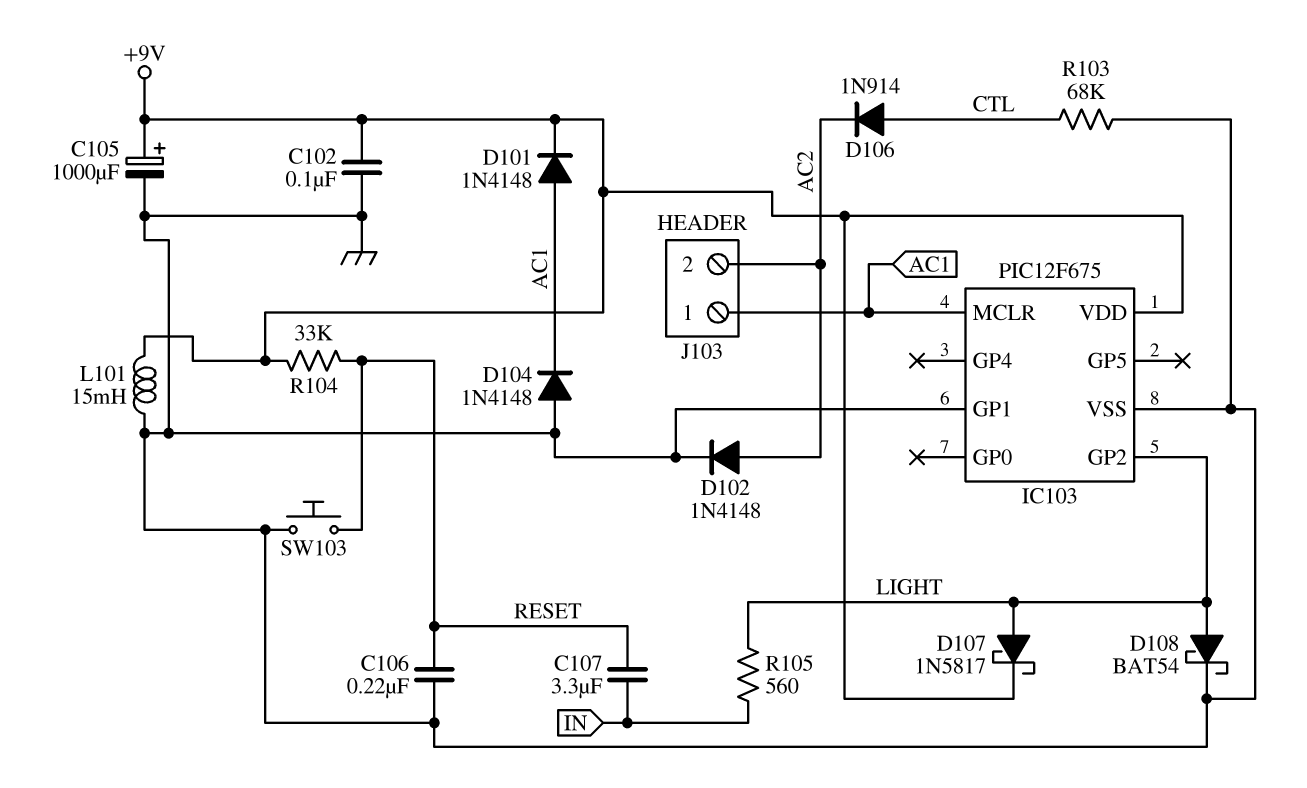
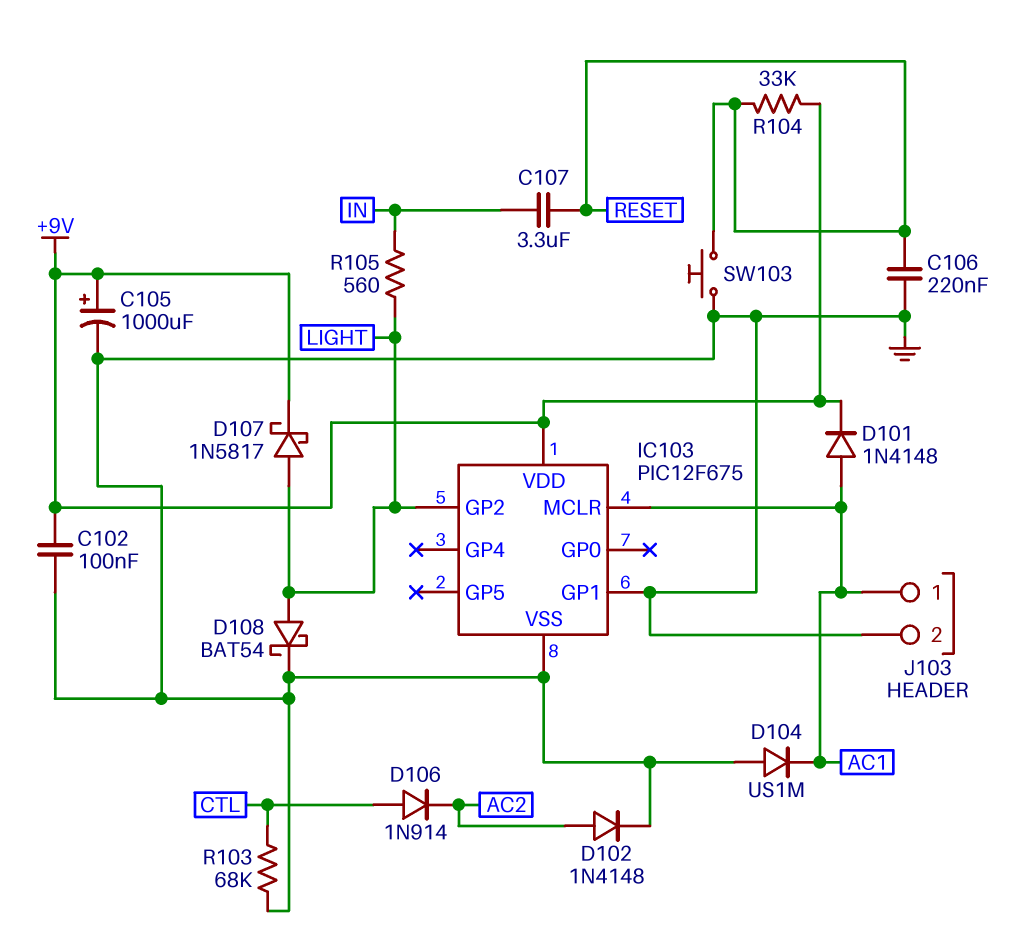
D104: diode 1N4148 (A GND, K AC1) -> diode US1M (A GND, K AC1)
J103 pin 2: AC2 -> GND
L101: 15mH (+9V, GND) -> none

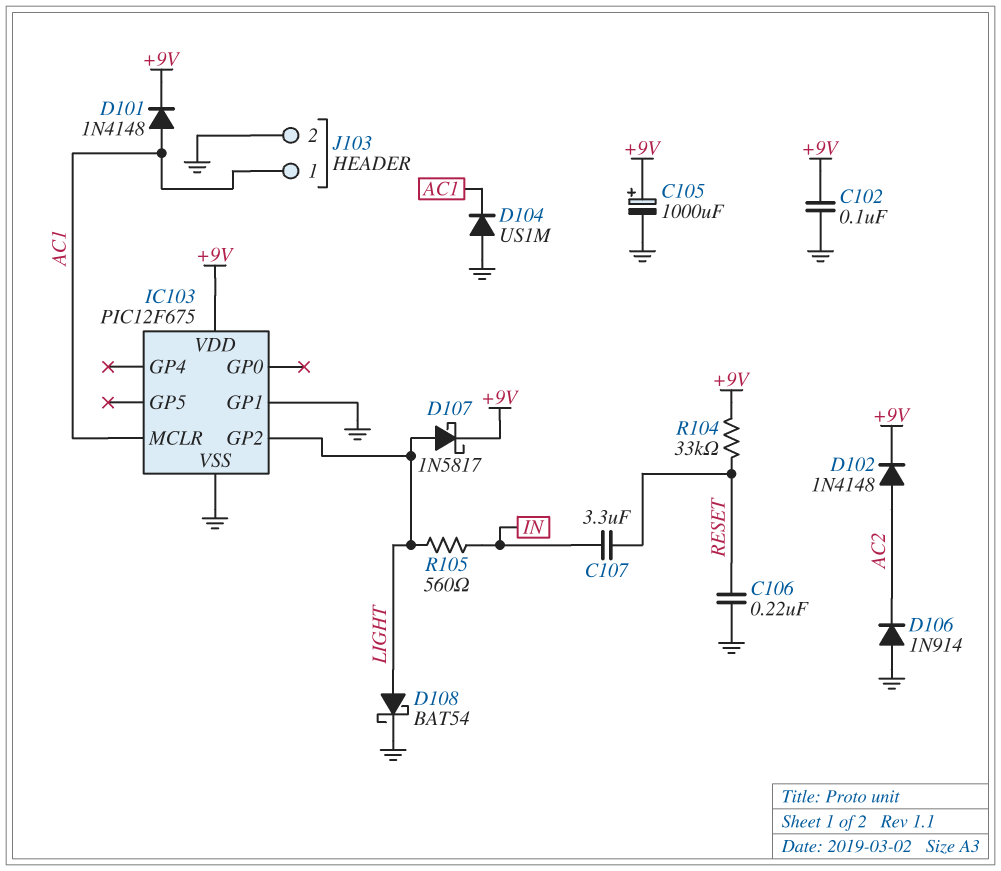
D102: diode 1N4148 (A AC2, K GND) -> diode 1N4148 (A AC2, K +9V)
D106: diode 1N914 (A CTL, K AC2) -> diode 1N914 (A GND, K AC2)
R103: 68k (CTL, GND) -> none
SW103: button (GND, RESET) -> none

